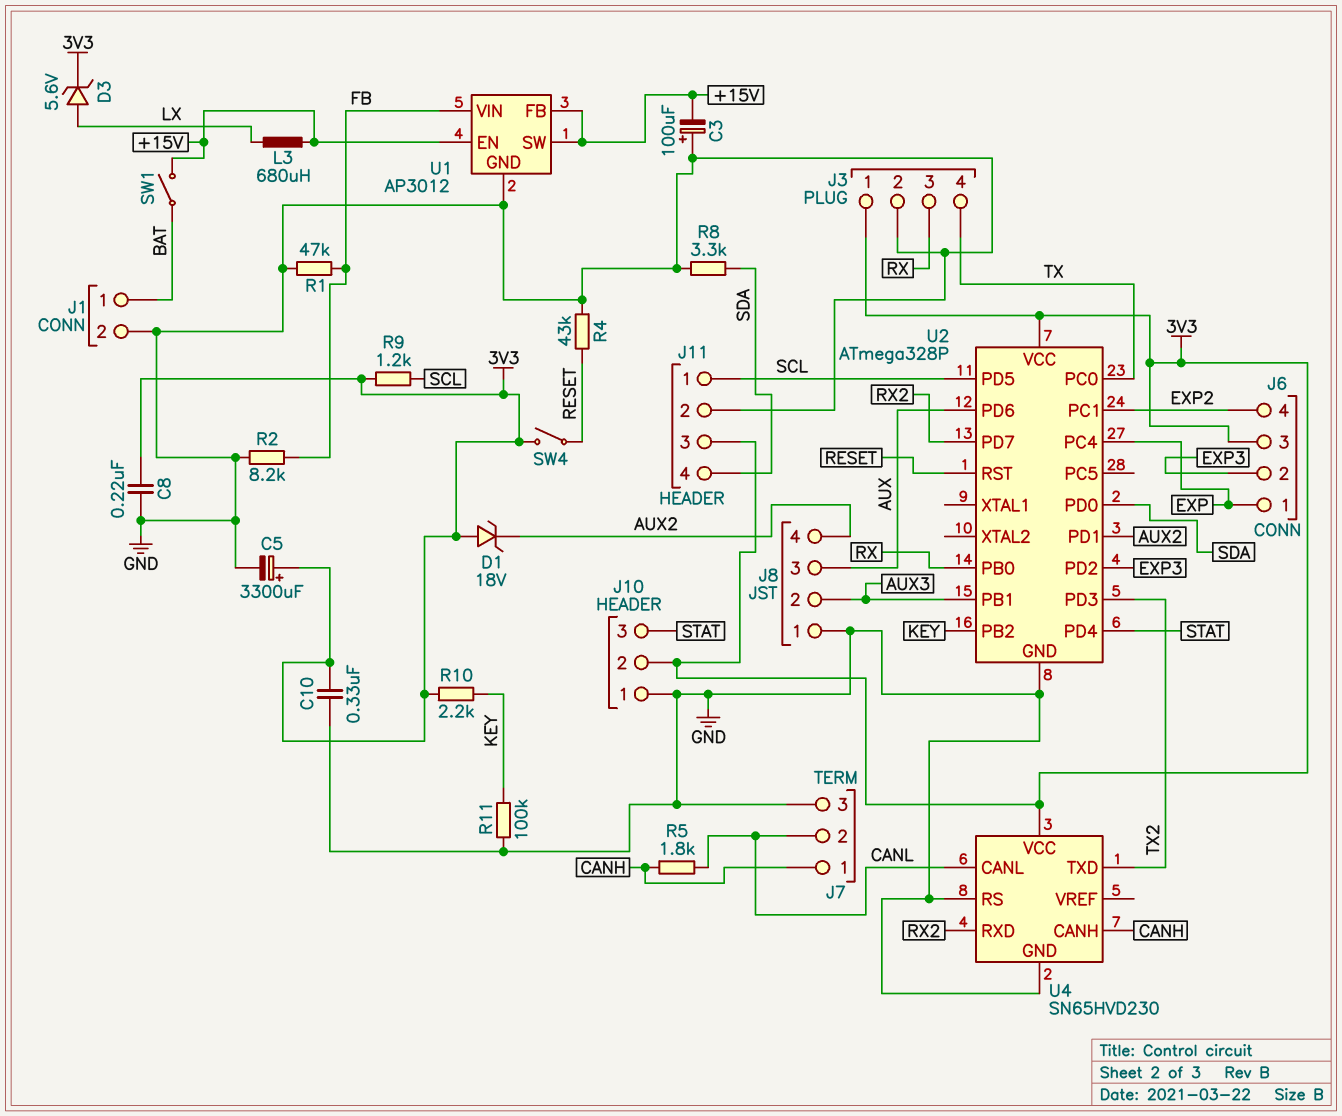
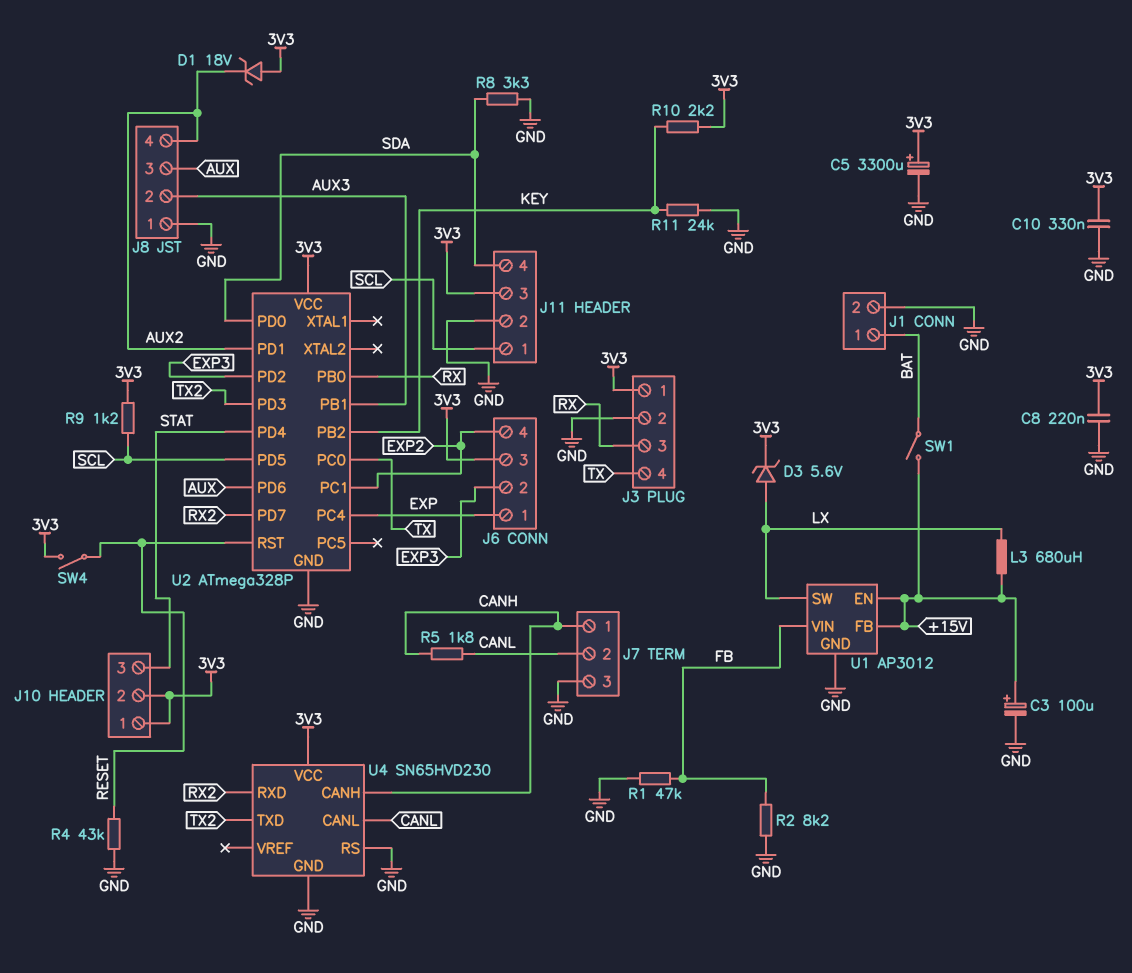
C3: 100uF (plus GND, minus +15V) -> 100uF (plus +15V, minus GND)
J10 pin 1: GND -> 3V3
R11: 100k (GND, KEY) -> 24k (GND, KEY)
U1 pin SW: +15V -> LX

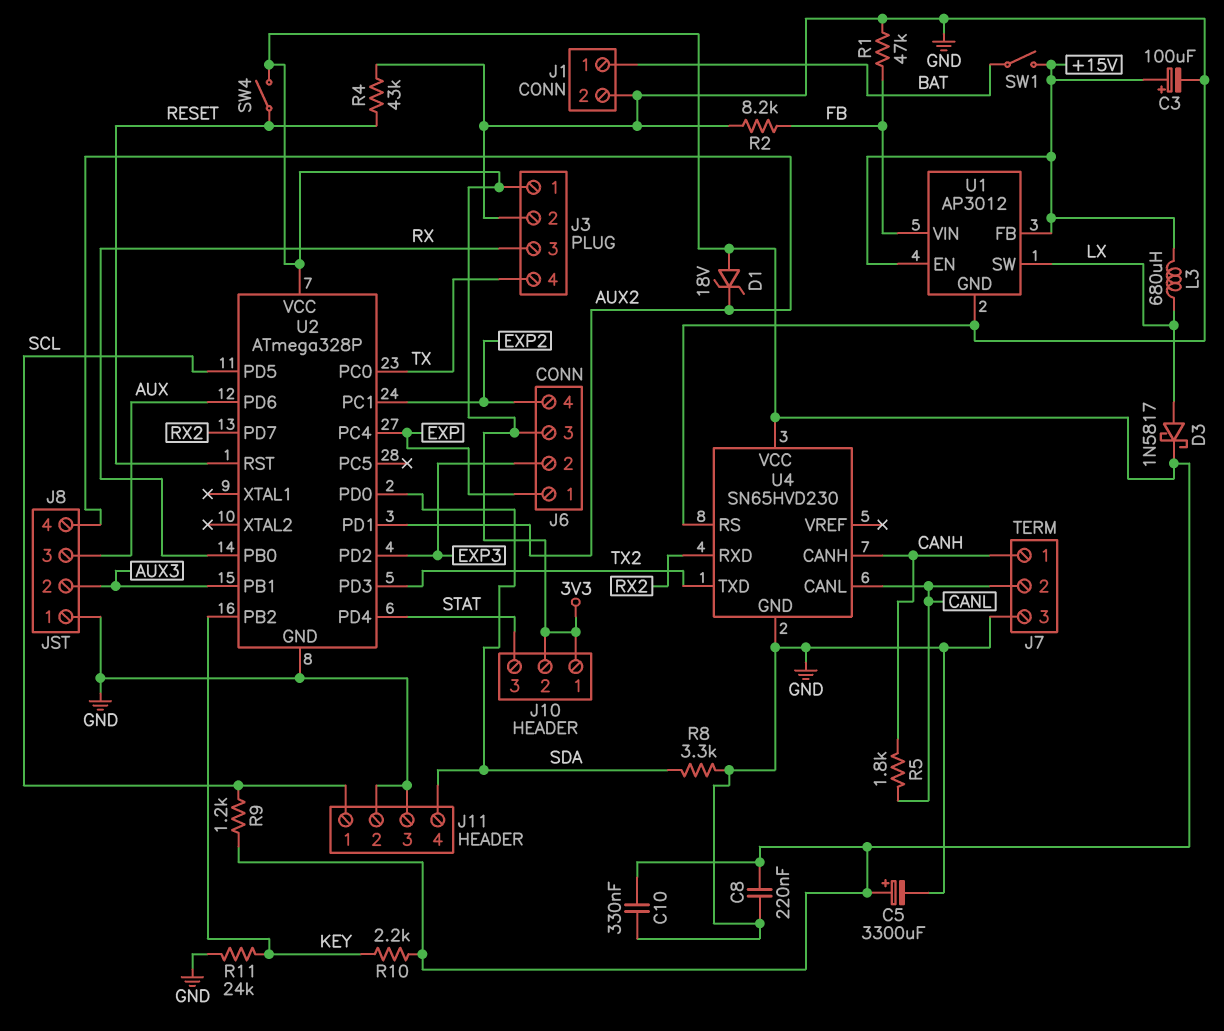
D3: zener 5.6V (A LX, K 3V3) -> schottky 1N5817 (A LX, K 3V3)
J11 pin 3: 3V3 -> GND

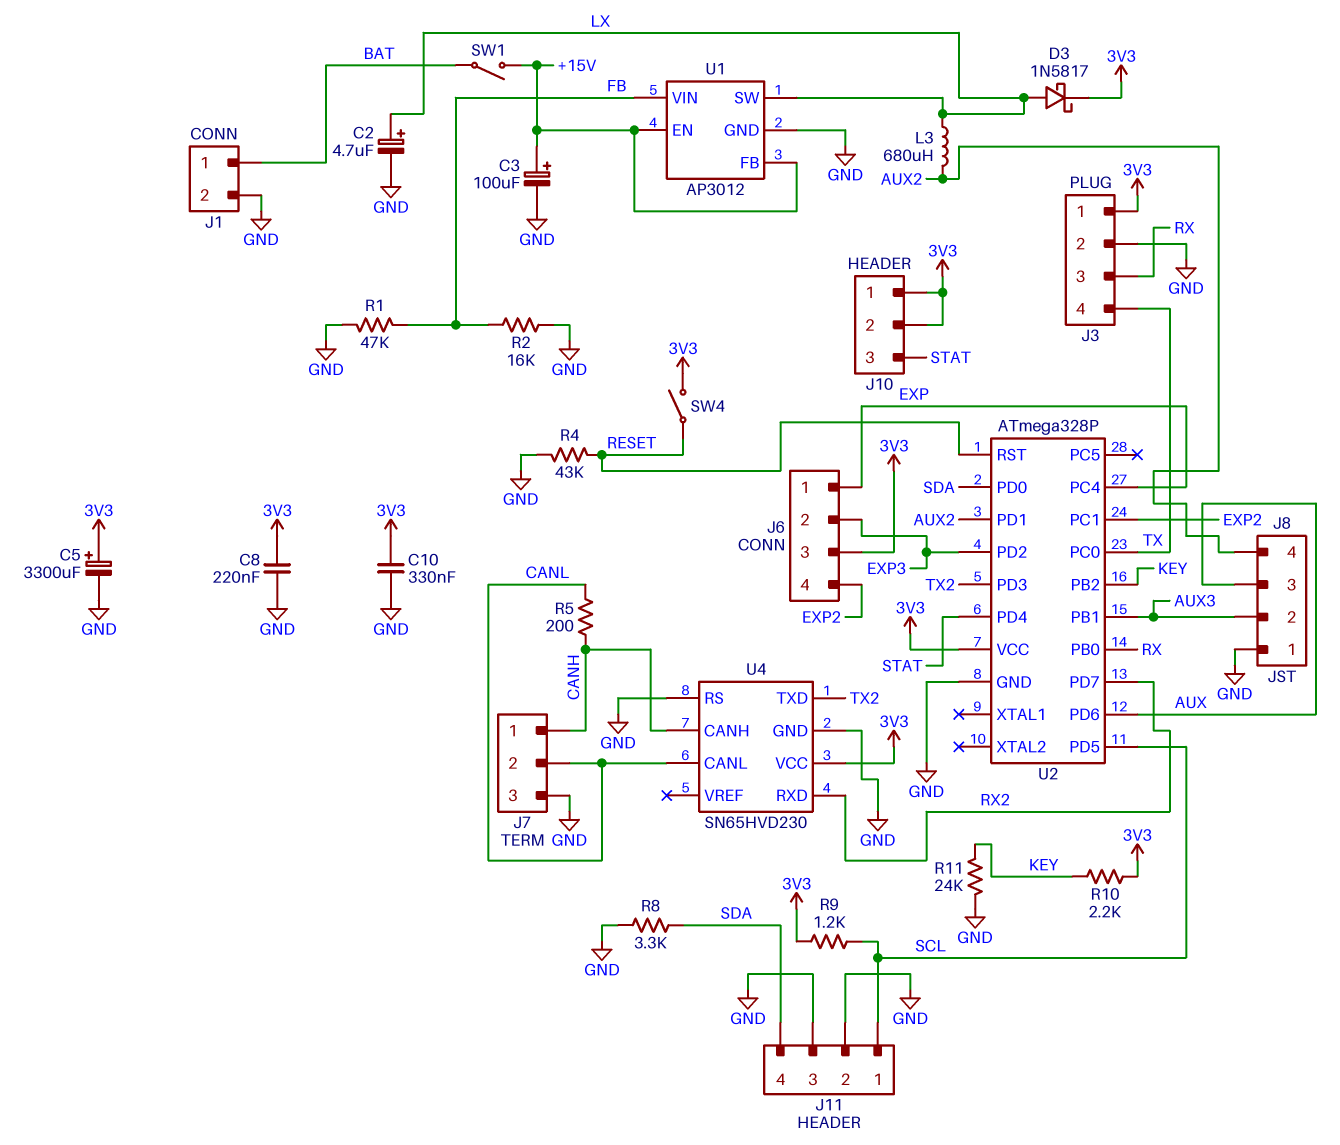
C2: none -> 4.7uF (plus LX, minus GND)
D1: zener 18V (A 3V3, K AUX2) -> none
L3: 680uH (+15V, LX) -> 680uH (AUX2, LX)
R2: 8.2k (FB, GND) -> 16k (FB, GND)
R5: 1.8k (CANH, CANL) -> 200 (CANH, CANL)

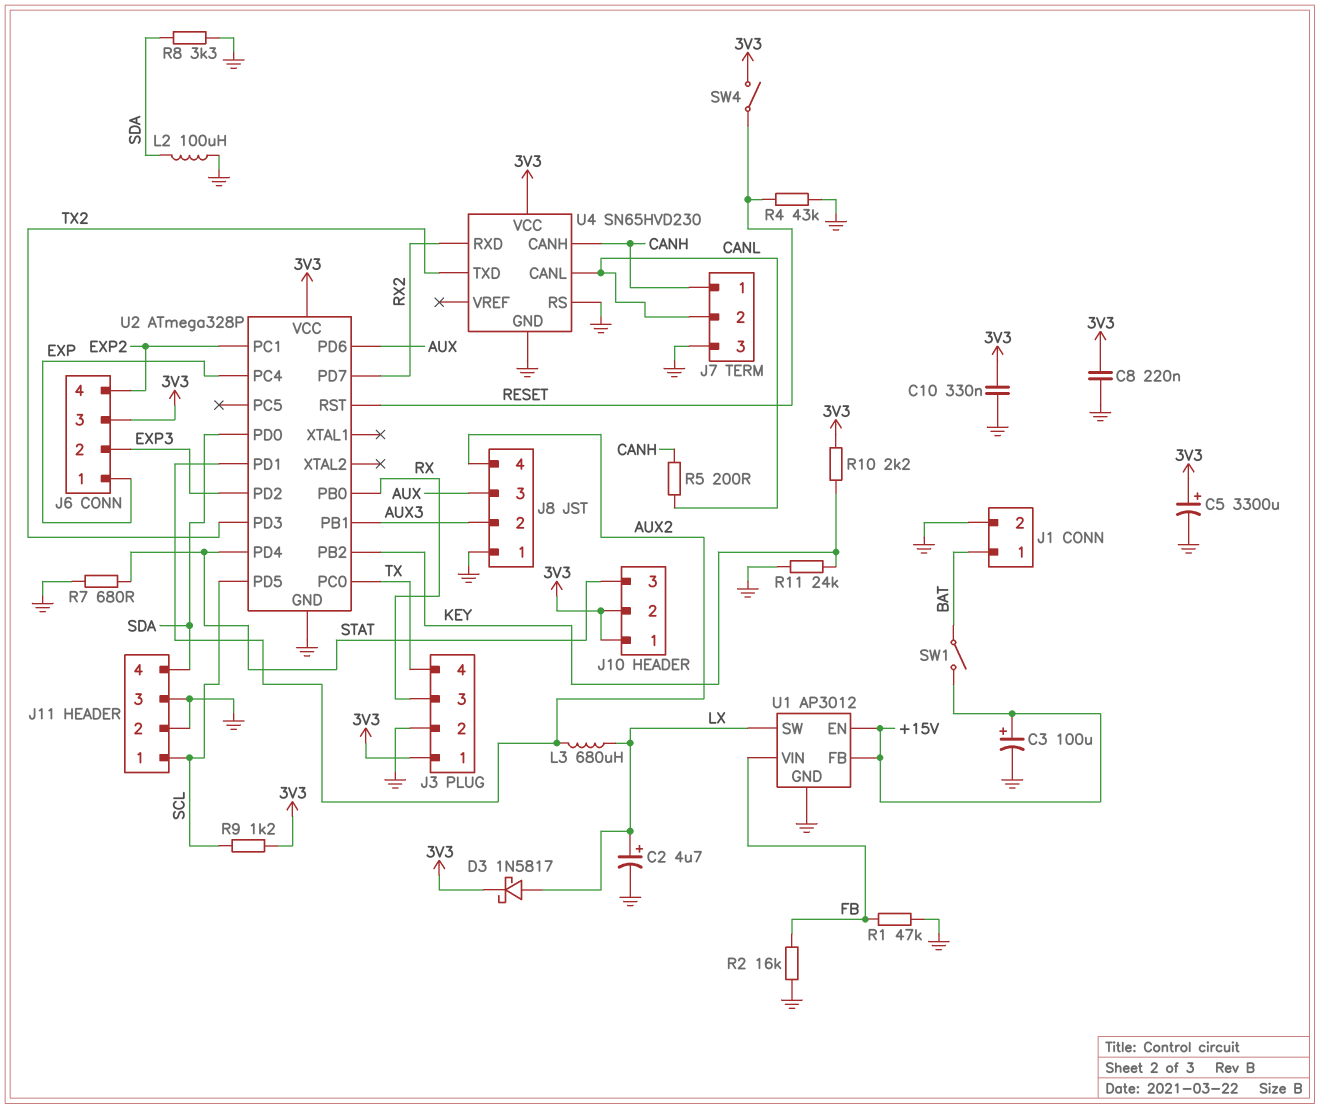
L2: none -> 100uH (GND, SDA)
R7: none -> 680 (GND, STAT)

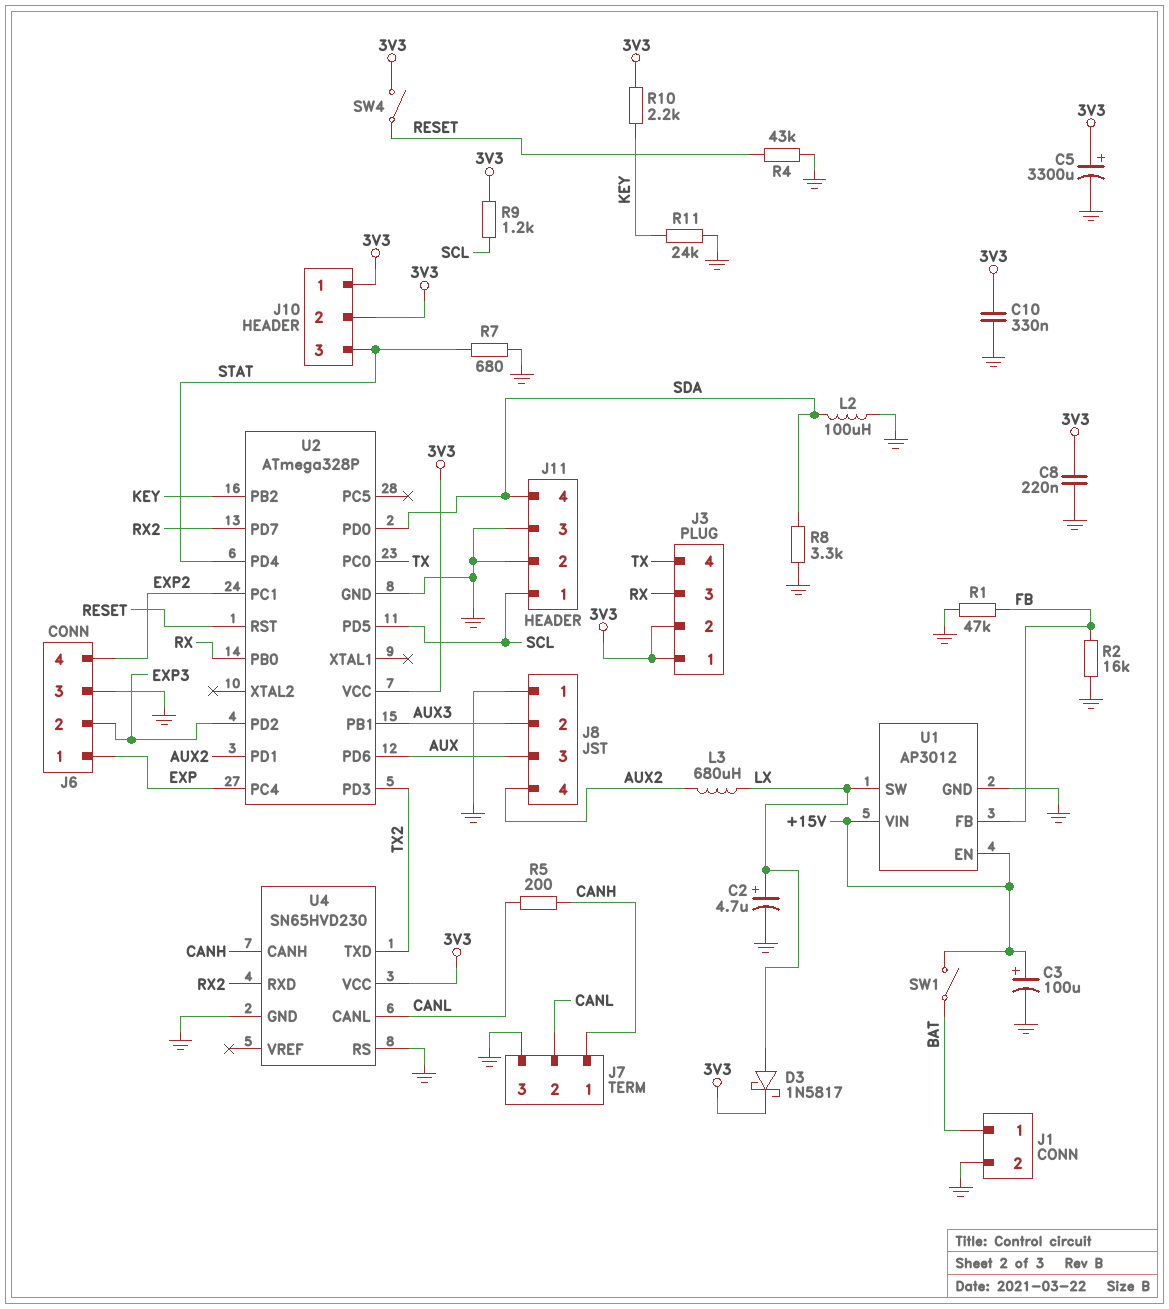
J3 pin 2: GND -> 3V3
J6 pin 3: 3V3 -> GND
U1 pin FB: +15V -> FB
U1 pin VIN: FB -> +15V

